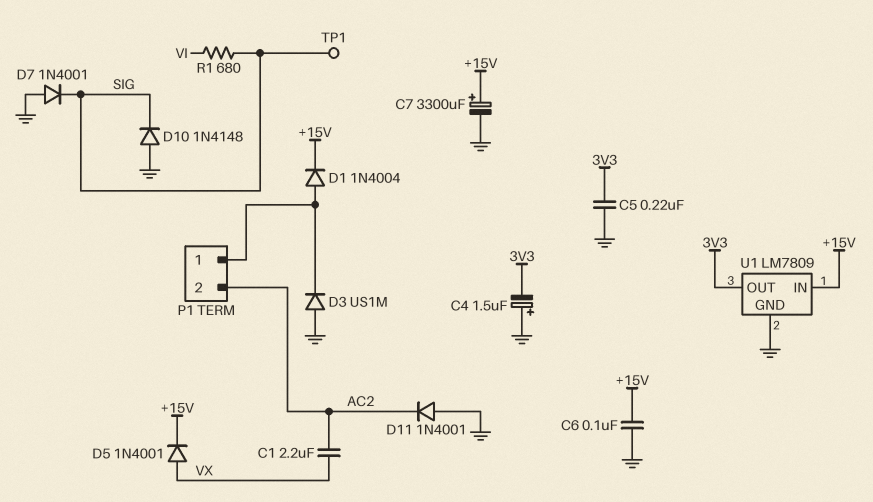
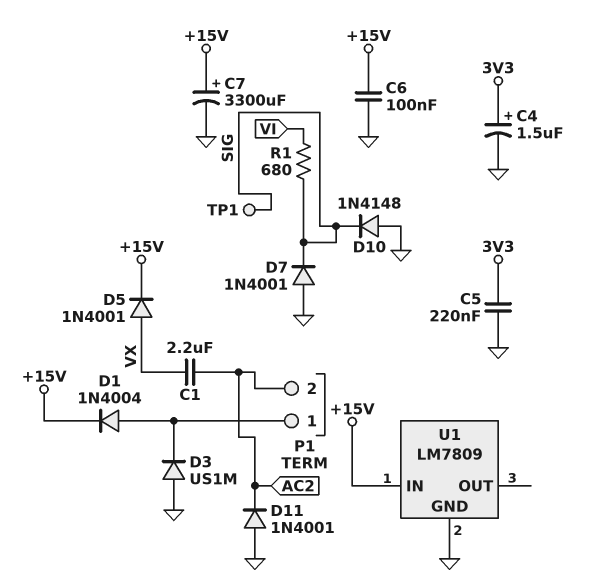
C4: 1.5uF (plus GND, minus 3V3) -> 1.5uF (plus 3V3, minus GND)
U1 pin OUT: 3V3 -> none

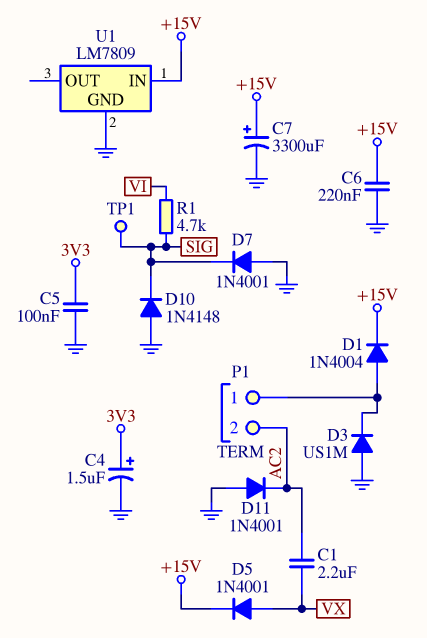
C5: 220nF (3V3, GND) -> 100nF (3V3, GND)
C6: 100nF (+15V, GND) -> 220nF (+15V, GND)
R1: 680 (SIG, VI) -> 4.7k (SIG, VI)

